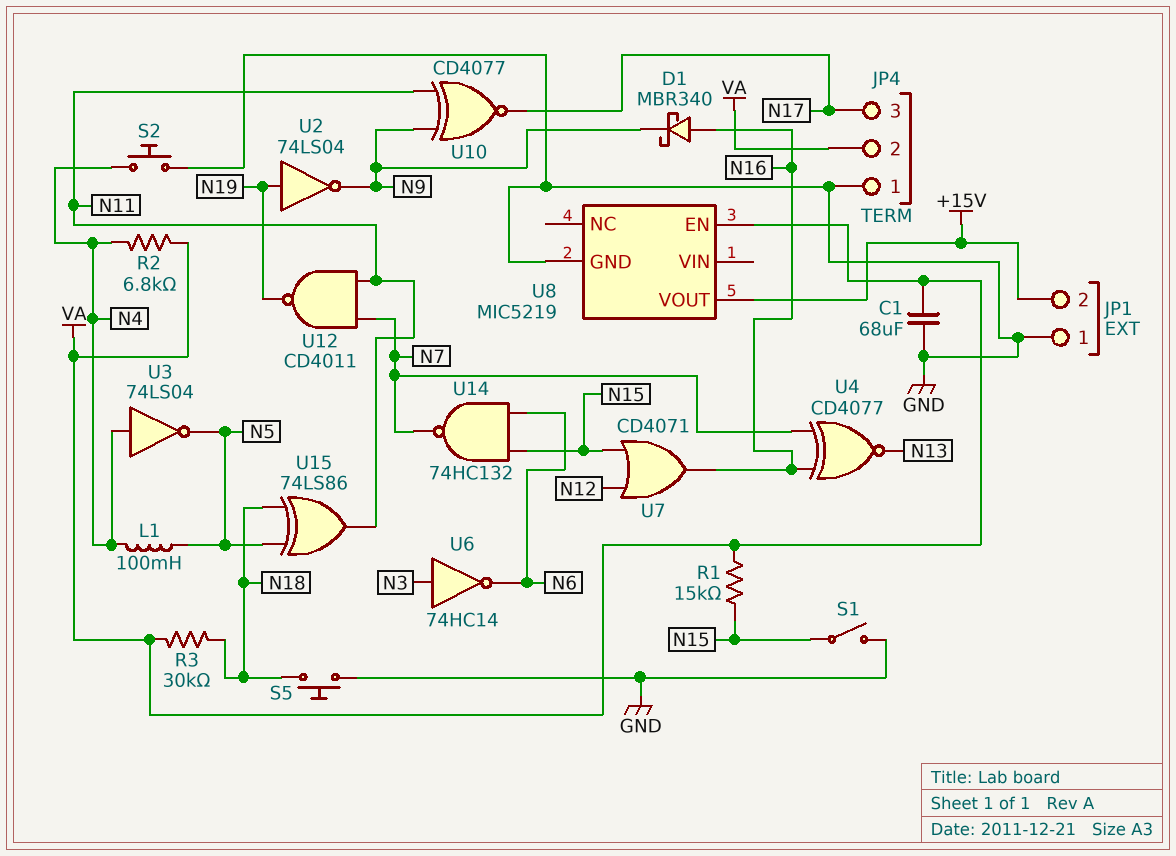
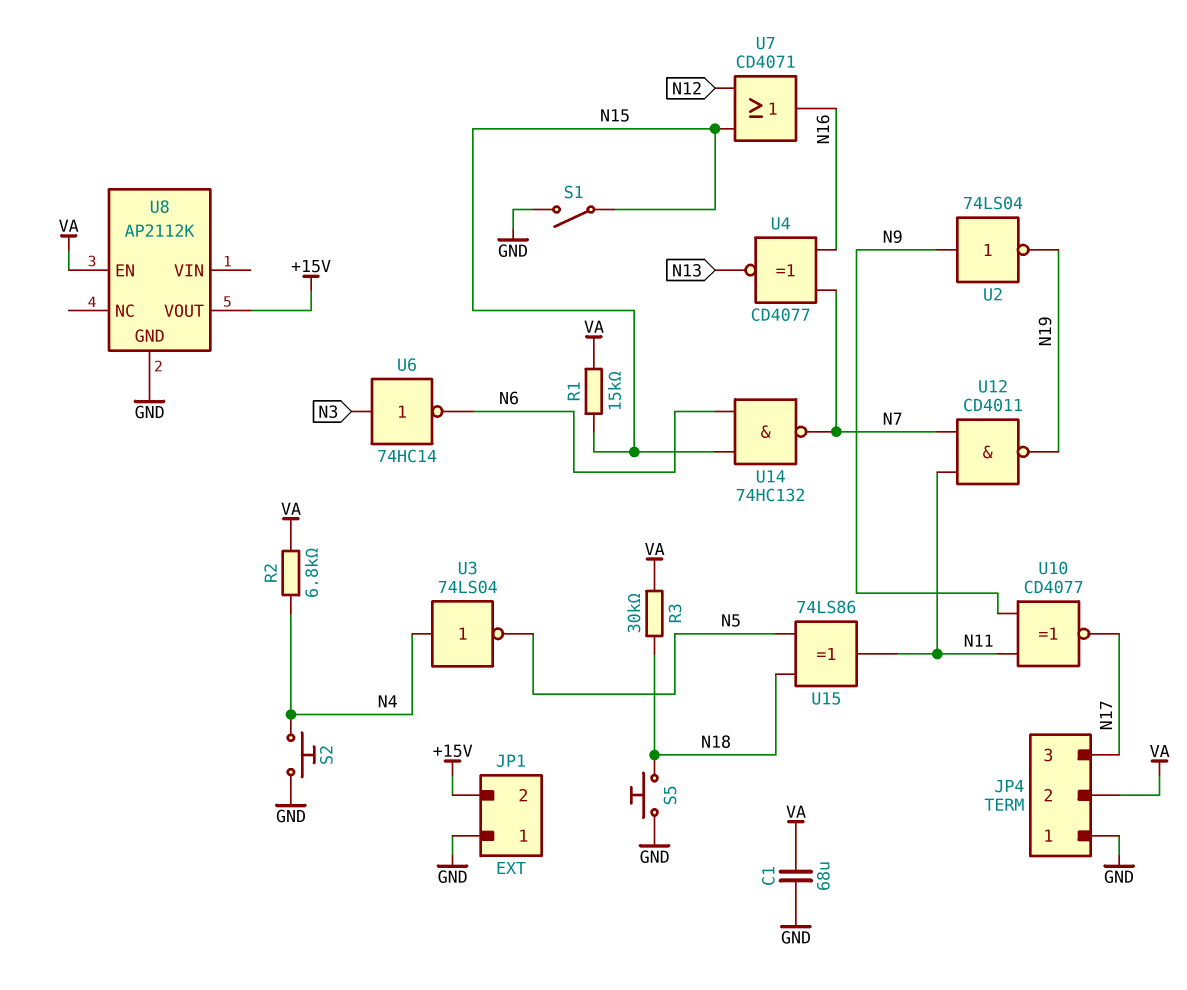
D1: schottky MBR340 (A N16, K N9) -> none
L1: 100mH (N4, N5) -> none
U2: NOT 74LS04 (in N19, out N9) -> NOT 74LS04 (in N9, out N19)
U8: MIC5219 -> AP2112K

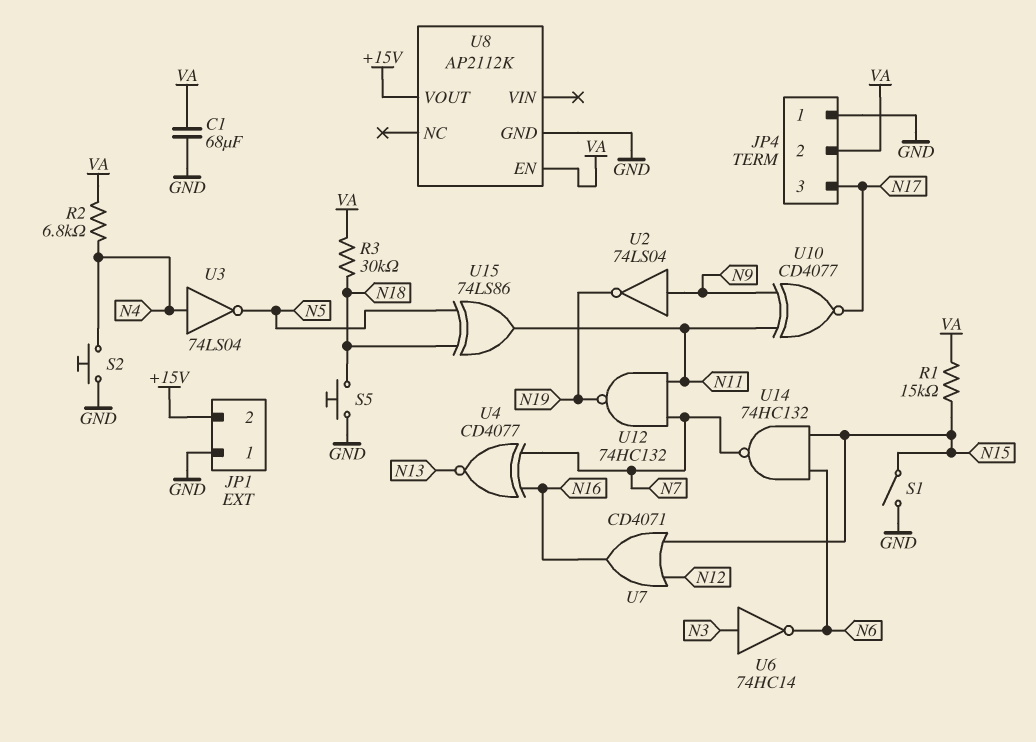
U12: NAND CD4011 (in N7, in N11, out N19) -> NAND 74HC132 (in N7, in N11, out N19)

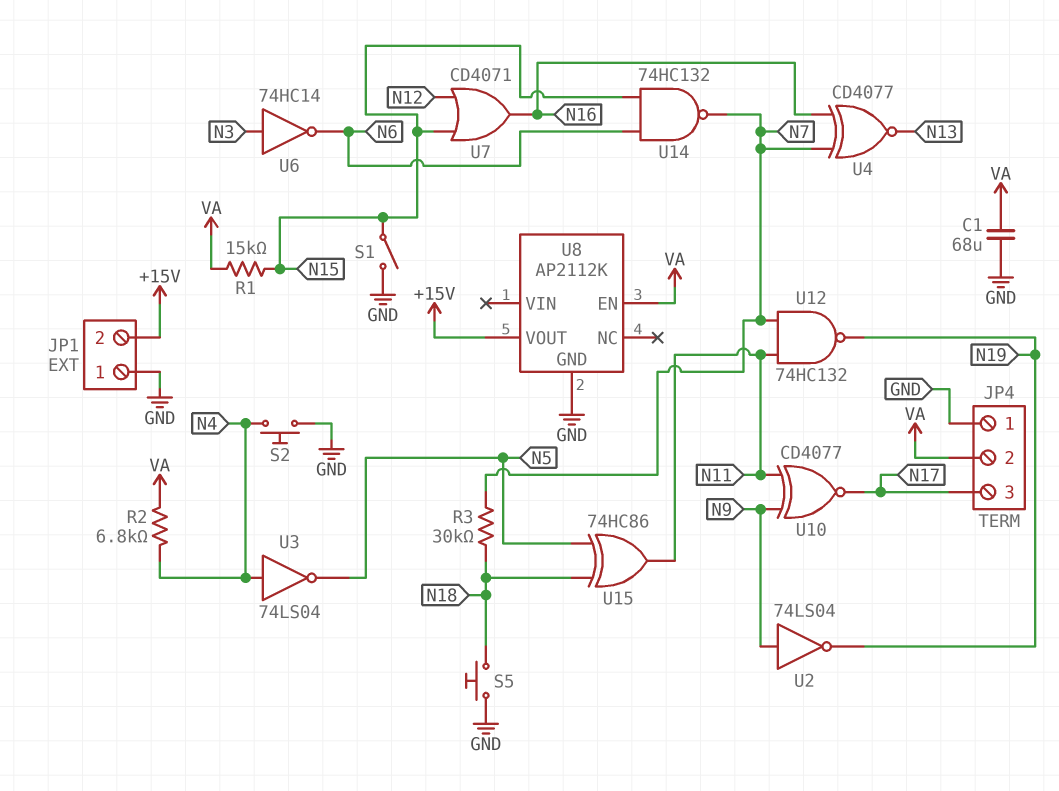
R3: 30k (N18, VA) -> 30k (N7, N18)
U15: XOR 74LS86 (in N5, in N18, out N11) -> XOR 74HC86 (in N5, in N18, out N11)

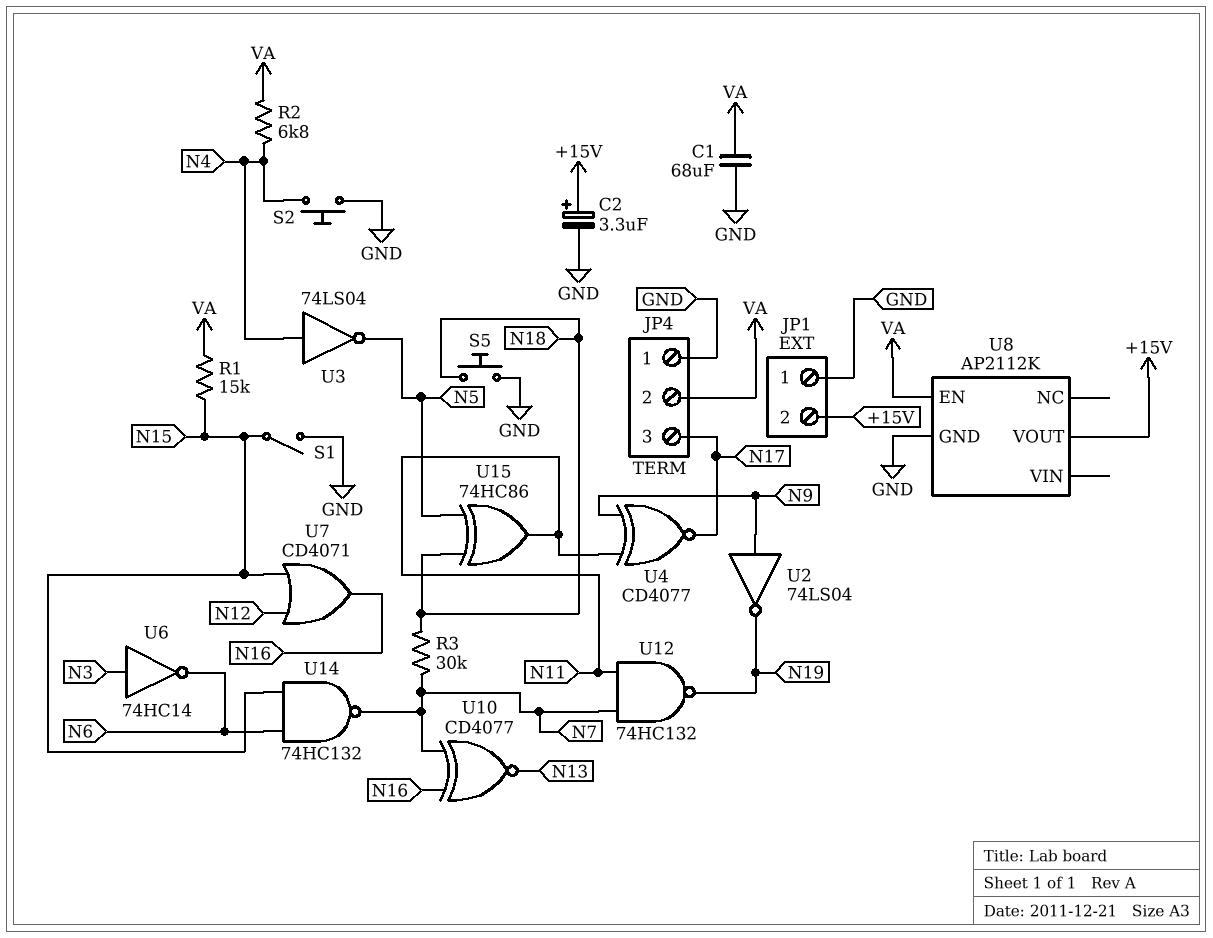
C2: none -> 3.3uF (plus +15V, minus GND)
U4: XNOR CD4077 (in N7, in N16, out N13) -> XNOR CD4077 (in N9, in N11, out N17)
U10: XNOR CD4077 (in N9, in N11, out N17) -> XNOR CD4077 (in N7, in N16, out N13)

